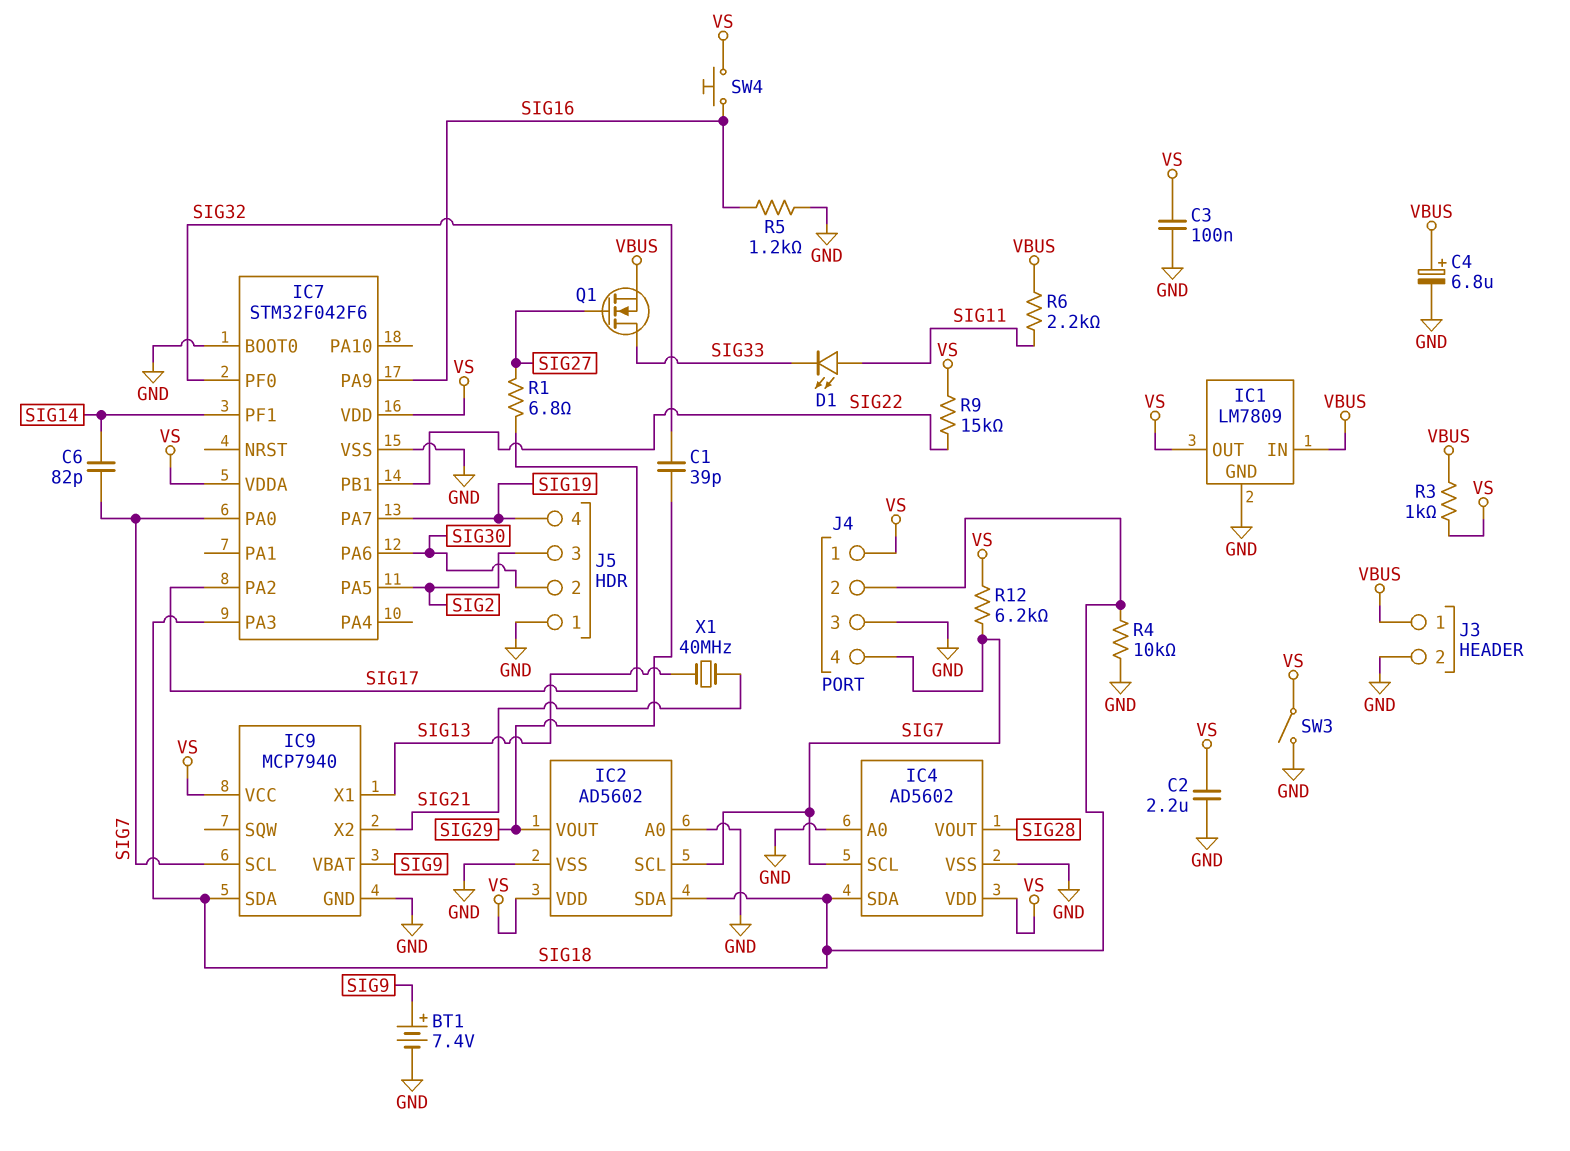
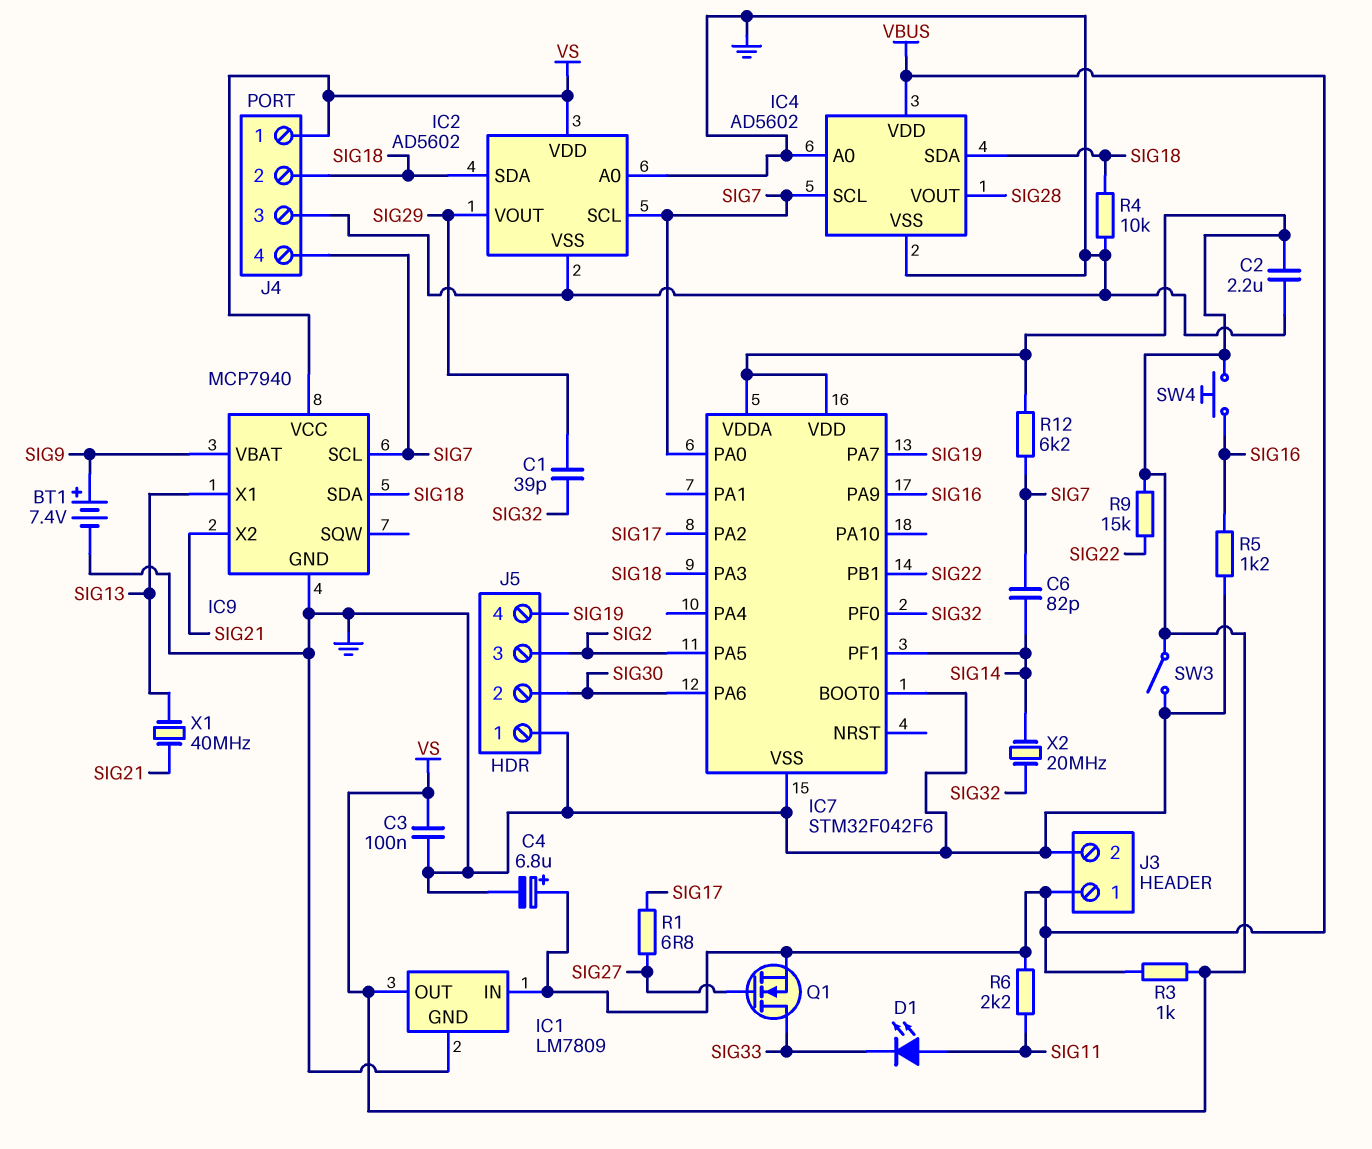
IC4 pin VDD: VS -> VBUS
X2: none -> 20MHz (SIG14, SIG32)

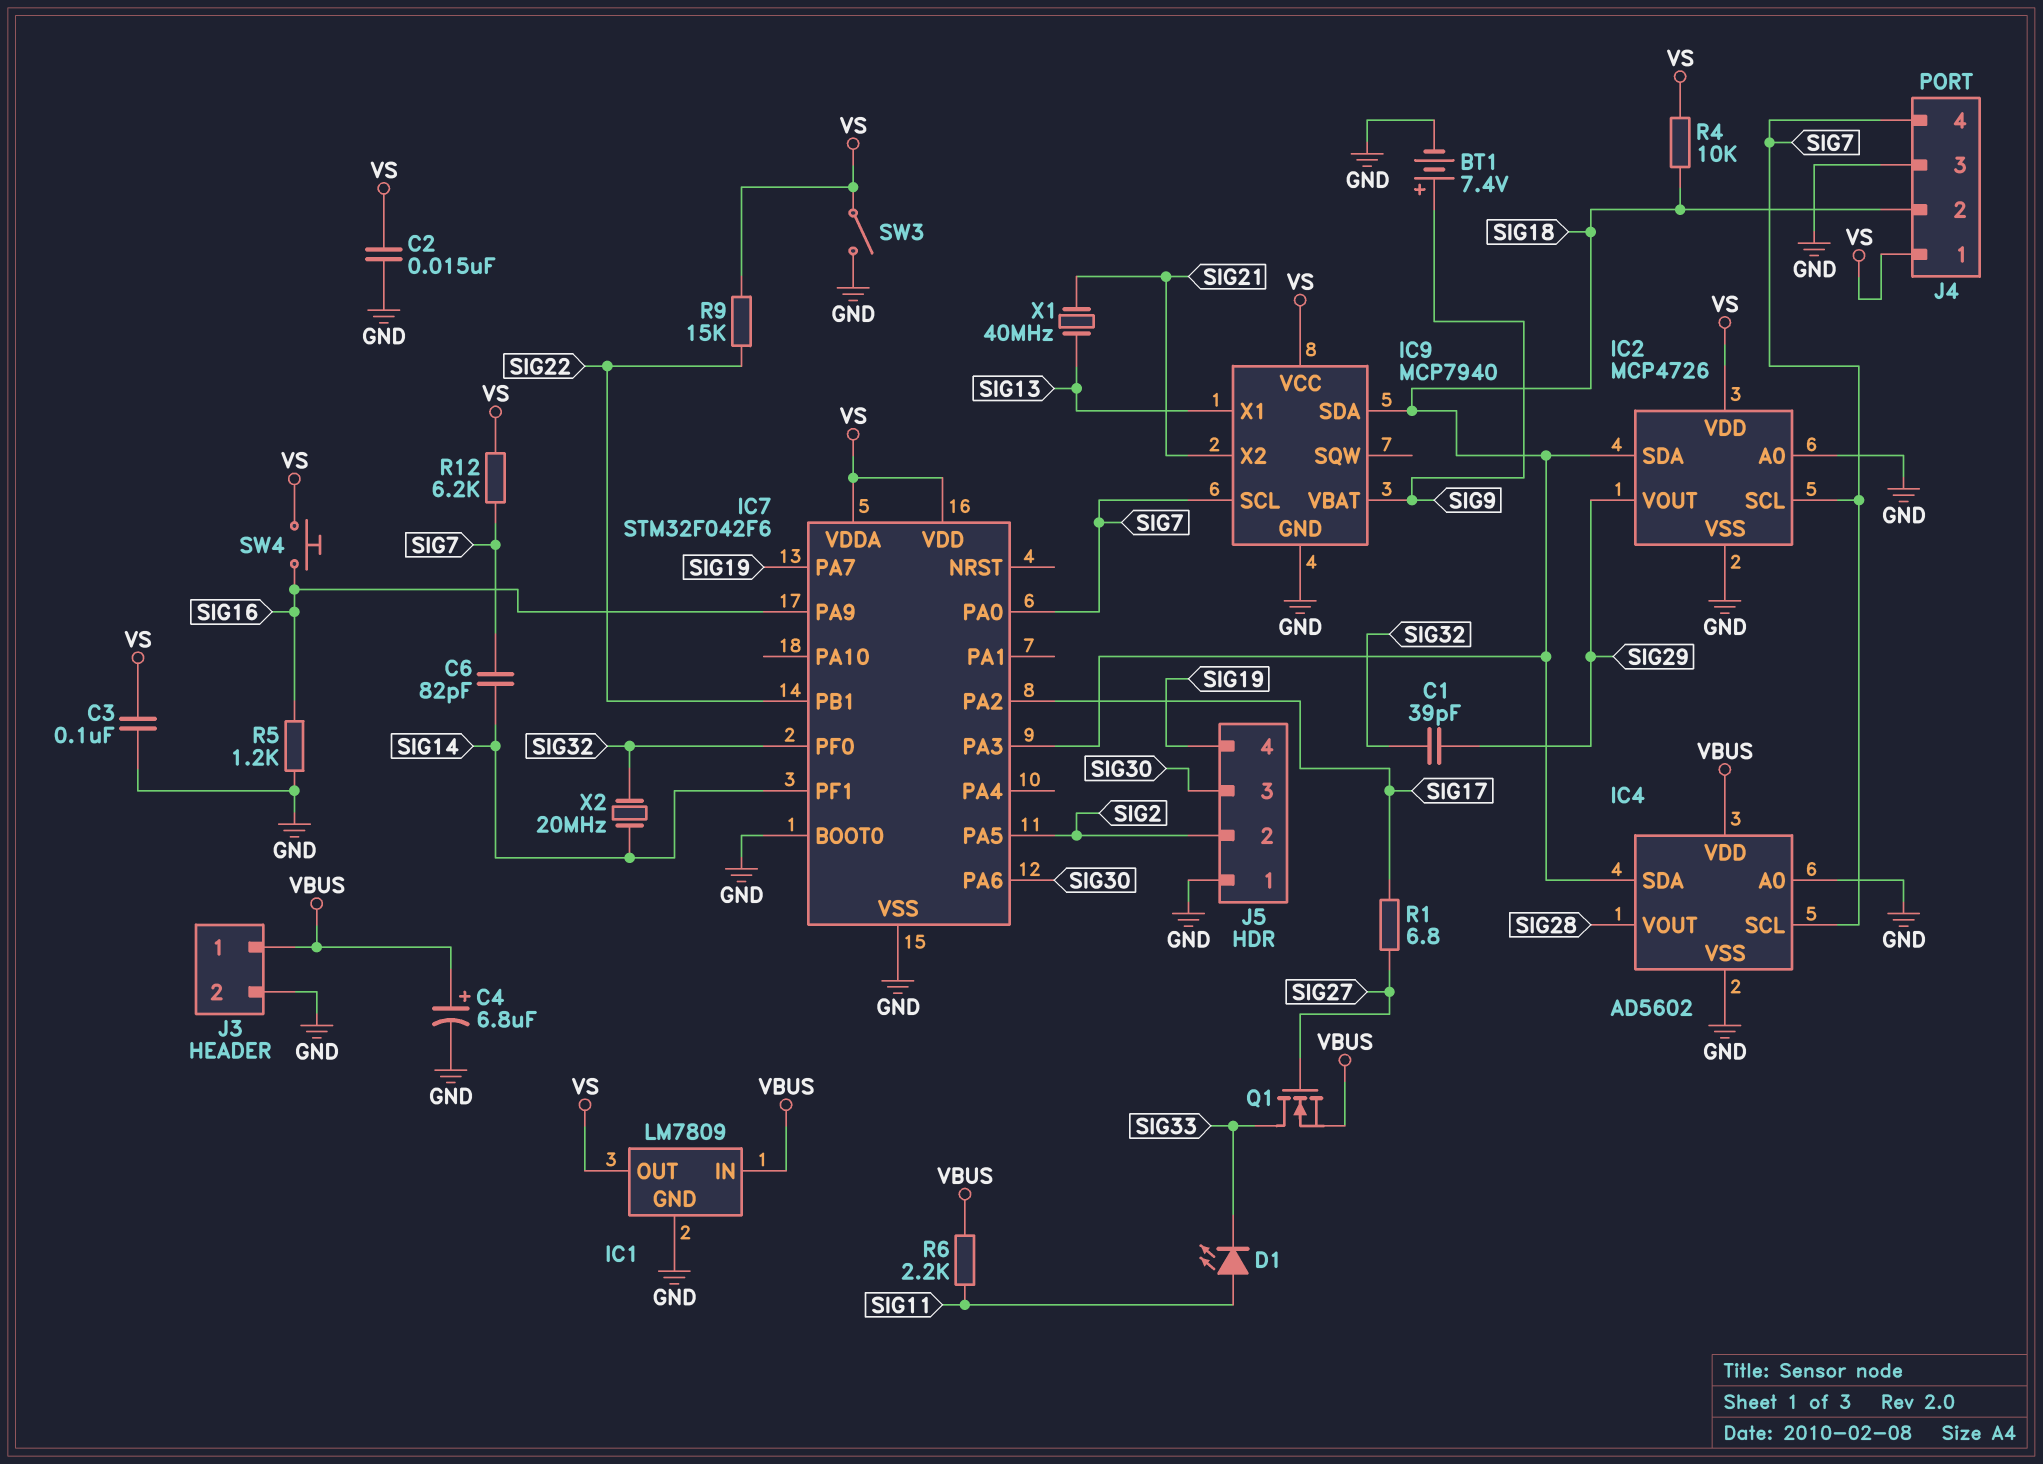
C2: 2.2uF (GND, VS) -> 15nF (GND, VS)
IC2: AD5602 -> MCP4726
J5 pin 2: SIG30 -> SIG2
J5 pin 3: SIG2 -> SIG30
R3: 1k (VBUS, VS) -> none
R4: 10k (GND, SIG18) -> 10k (SIG18, VS)

